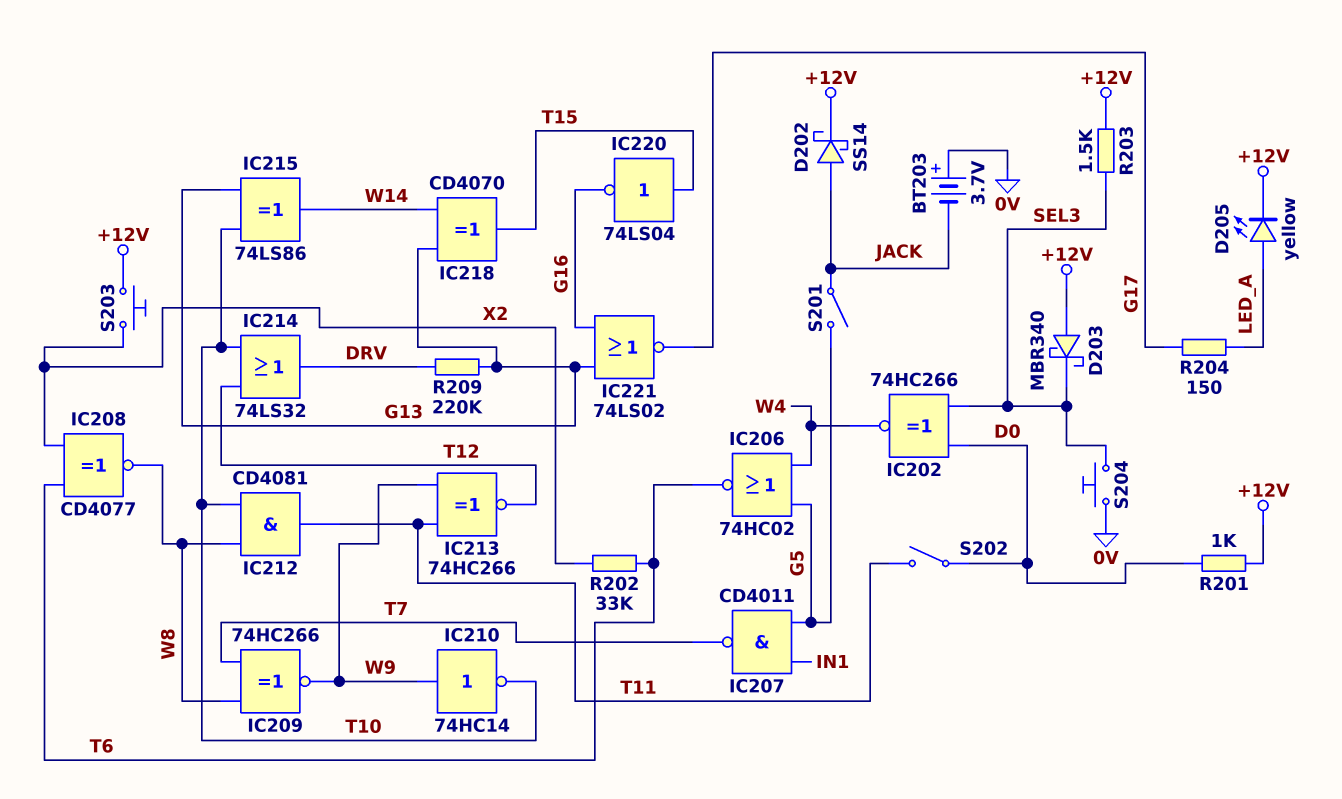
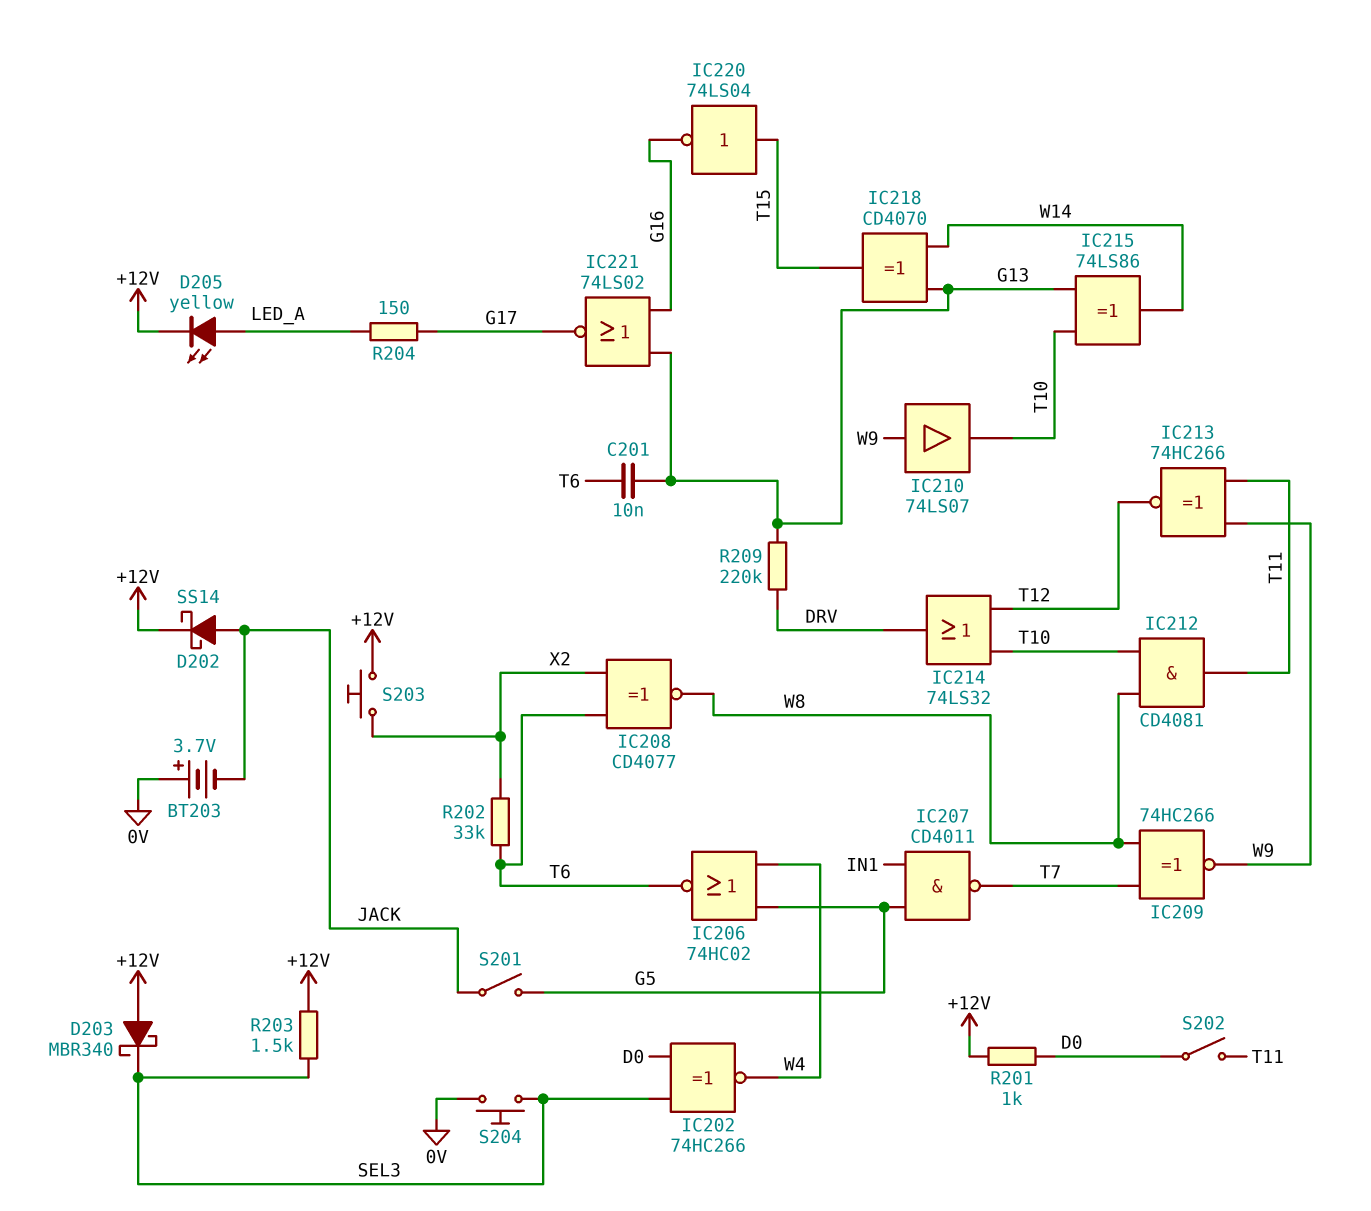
C201: none -> 10nF (G13, T6)
IC210: NOT 74HC14 (in W9, out T10) -> buffer 74LS07 (in W9, out T10)

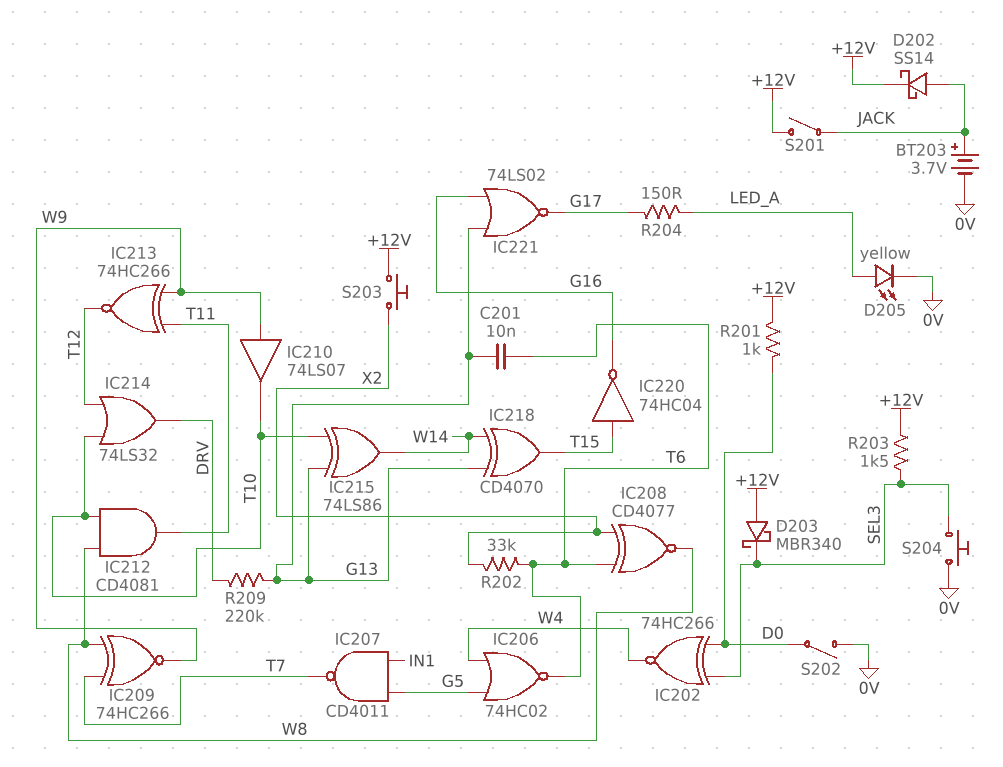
BT203: 3.7V (plus 0V, minus JACK) -> 3.7V (plus JACK, minus 0V)
D205: LED yellow (A LED_A, K +12V) -> LED yellow (A LED_A, K 0V)
IC220: NOT 74LS04 (in T15, out G16) -> NOT 74HC04 (in T15, out G16)
S201: switch (G5, JACK) -> switch (+12V, JACK)
S202: switch (D0, T11) -> switch (0V, D0)

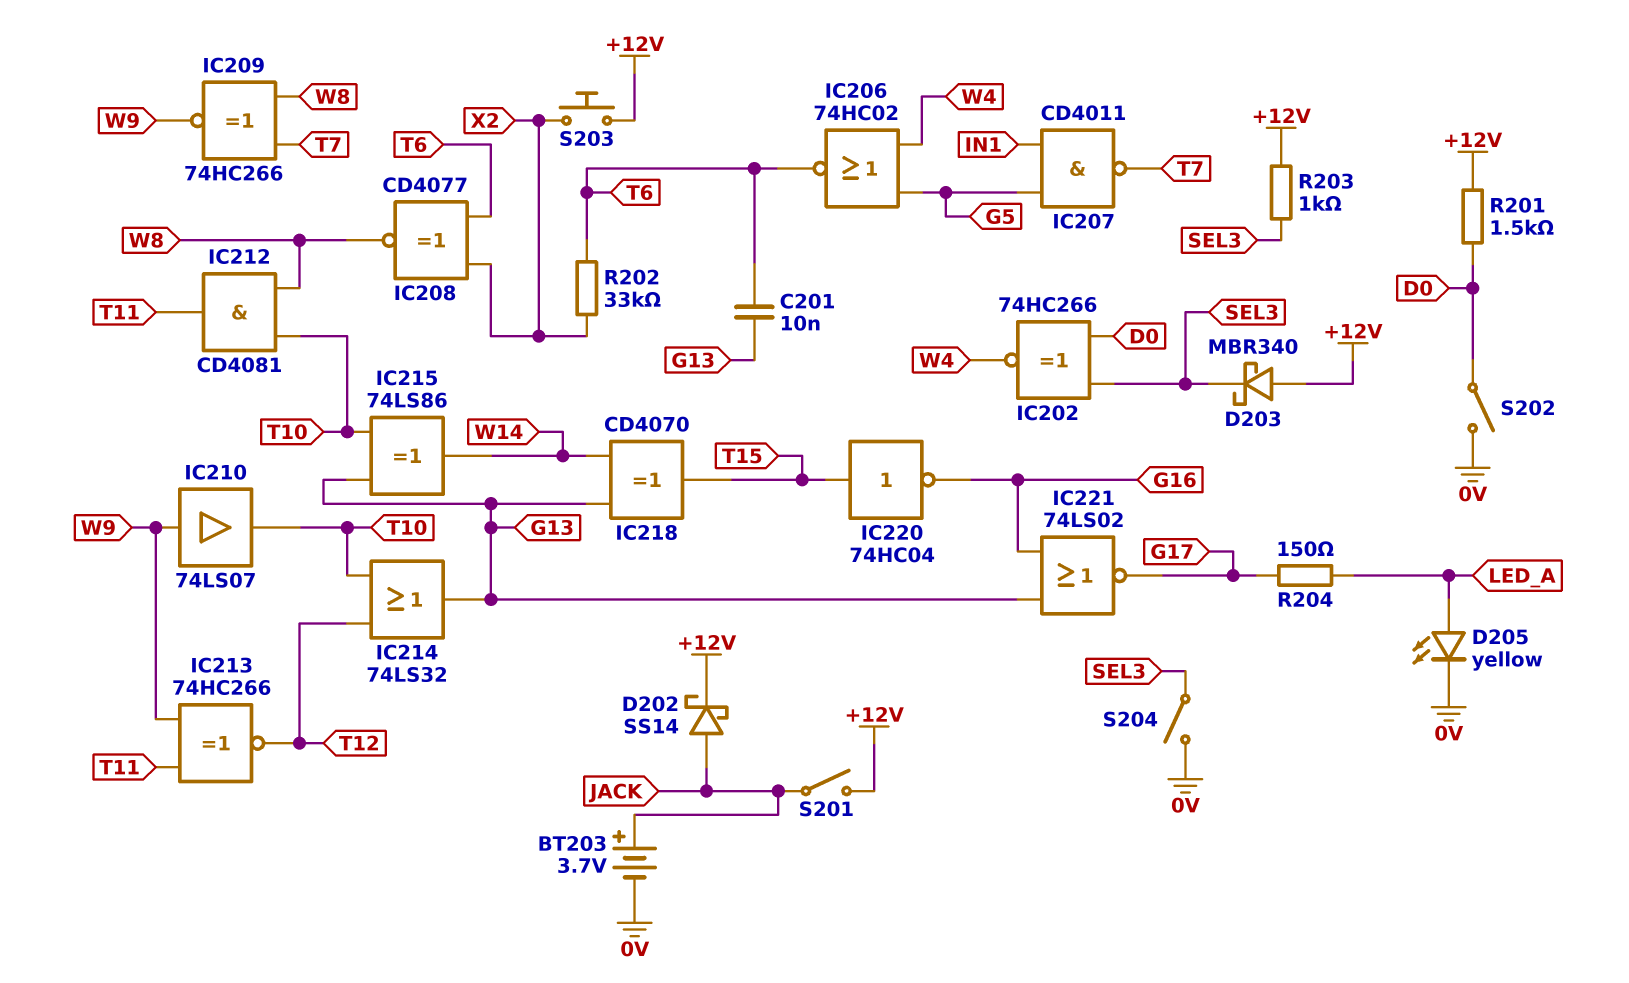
IC214: OR 74LS32 (in T10, in T12, out DRV) -> OR 74LS32 (in T10, in T12, out G13)
R201: 1k (+12V, D0) -> 1.5k (+12V, D0)
R203: 1.5k (+12V, SEL3) -> 1k (+12V, SEL3)
R209: 220k (DRV, G13) -> none
S204: button (0V, SEL3) -> switch (0V, SEL3)

